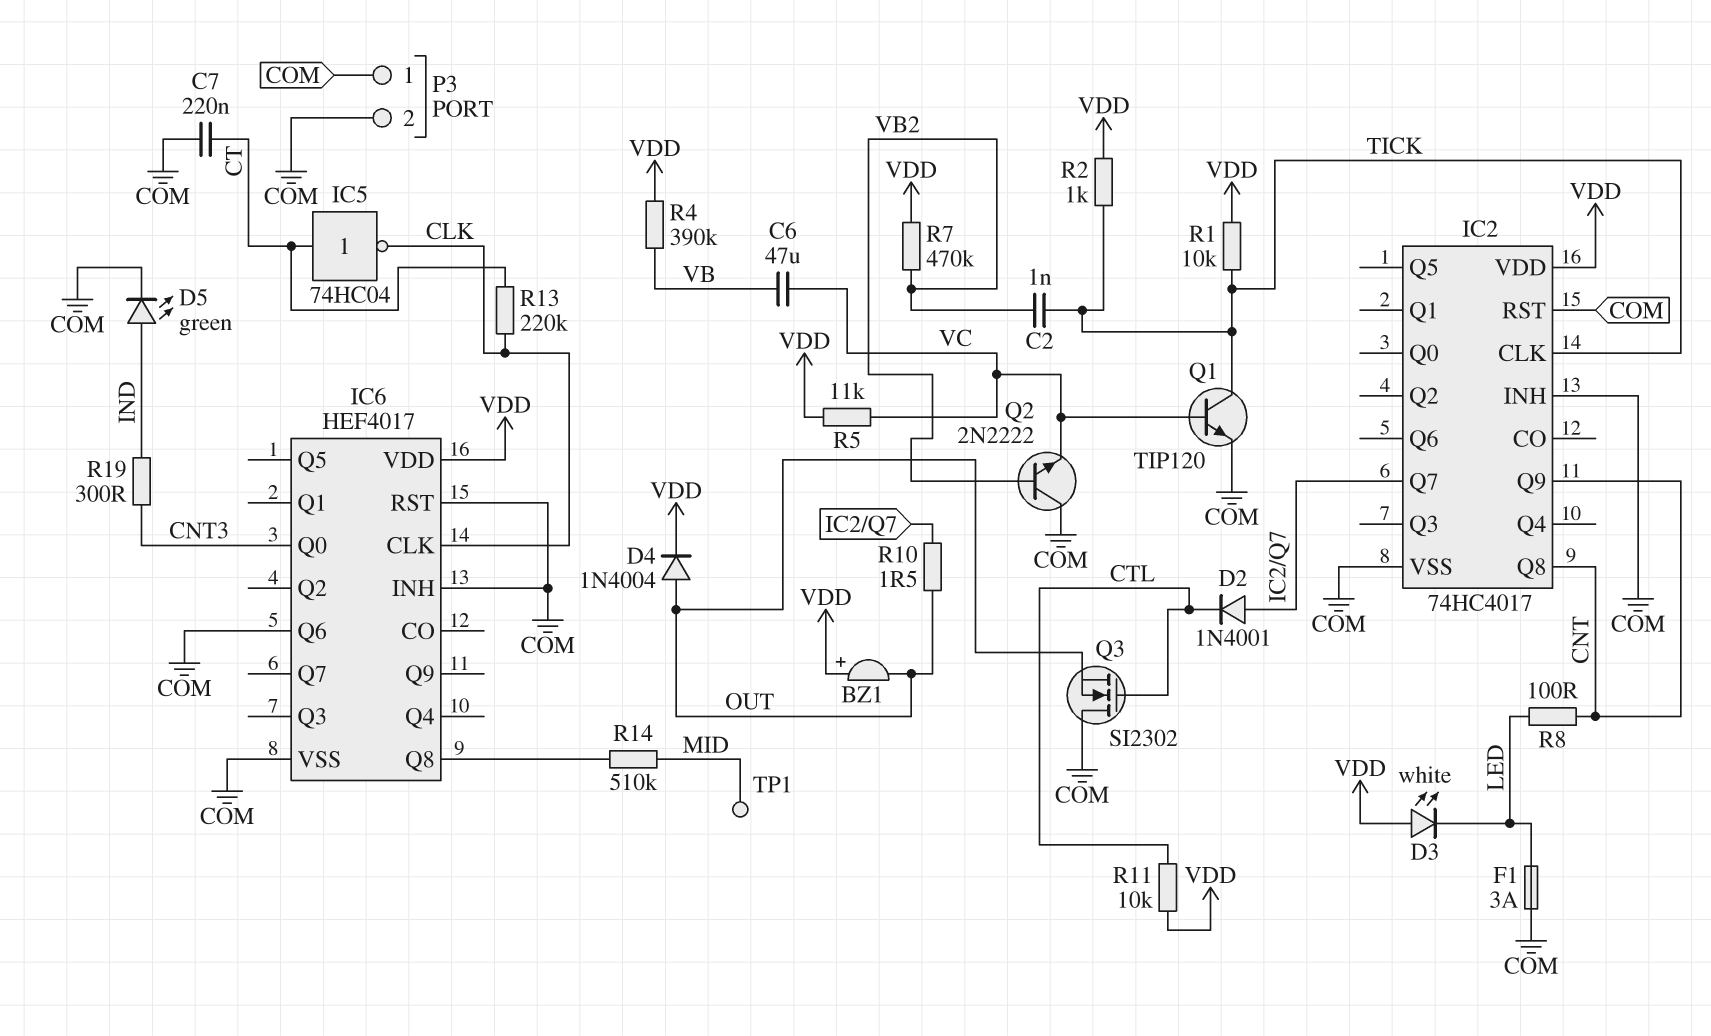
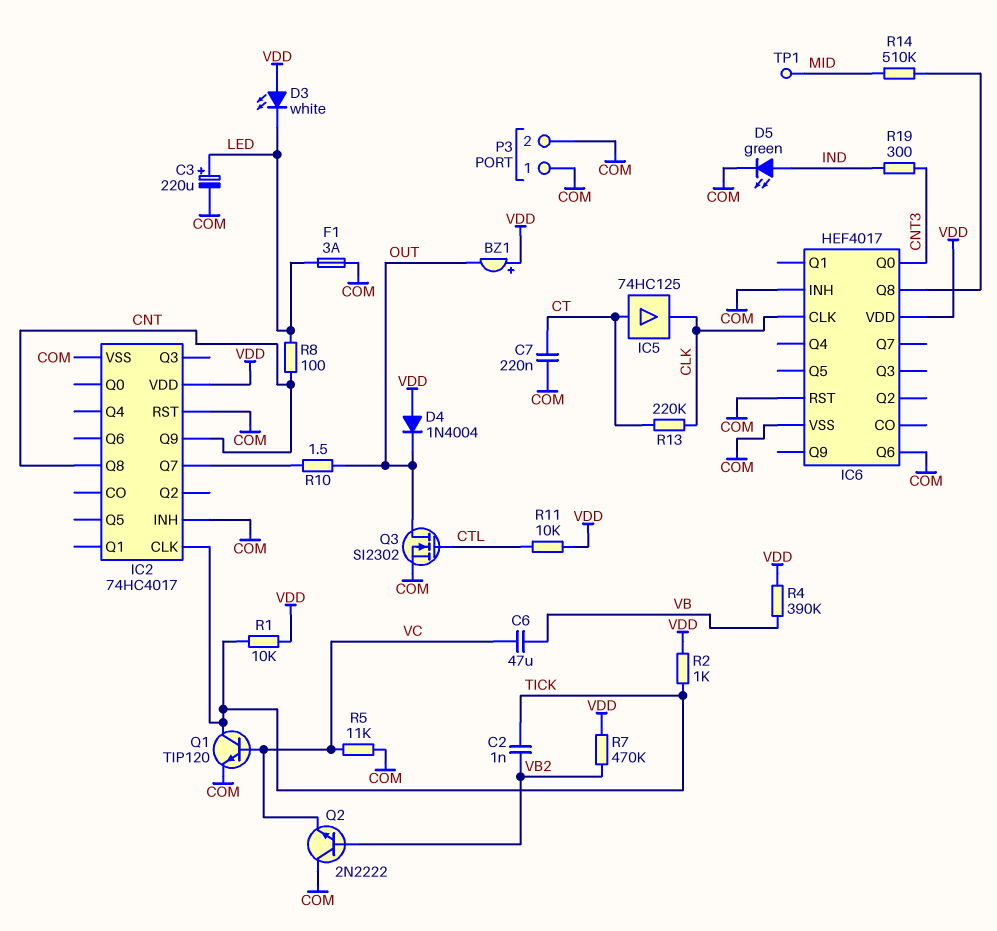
C3: none -> 220uF (plus LED, minus COM)
D2: diode 1N4001 (A IC2/Q7, K CTL) -> none
D4: diode 1N4004 (A OUT, K VDD) -> diode 1N4004 (A VDD, K OUT)
IC5: NOT 74HC04 (in CT, out CLK) -> buffer 74HC125 (in CT, out CLK)
Q3: NMOS SI2302 (G CTL, D COM, S OUT) -> NMOS SI2302 (G CTL, D OUT, S COM)
R5: 11k (VC, VDD) -> 11k (COM, VC)

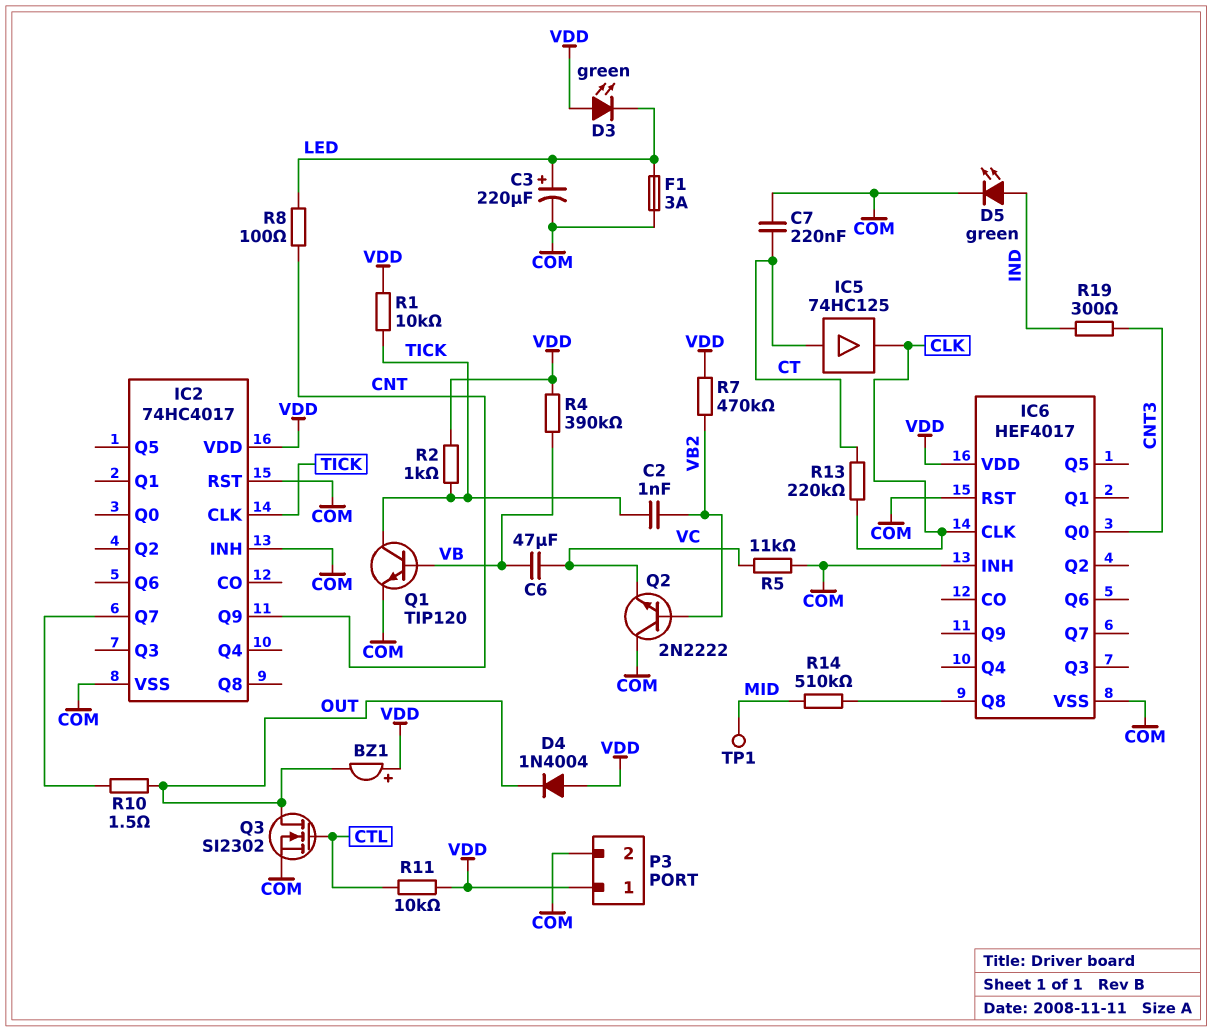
D3: LED white (A VDD, K LED) -> LED green (A VDD, K LED)
IC2 pin Q8: CNT -> none
IC6 pin Q6: COM -> none
P3 pin 1: COM -> VDD
Q1: NPN TIP120 (B VC, C TICK, E COM) -> NPN TIP120 (B VB, C TICK, E COM)

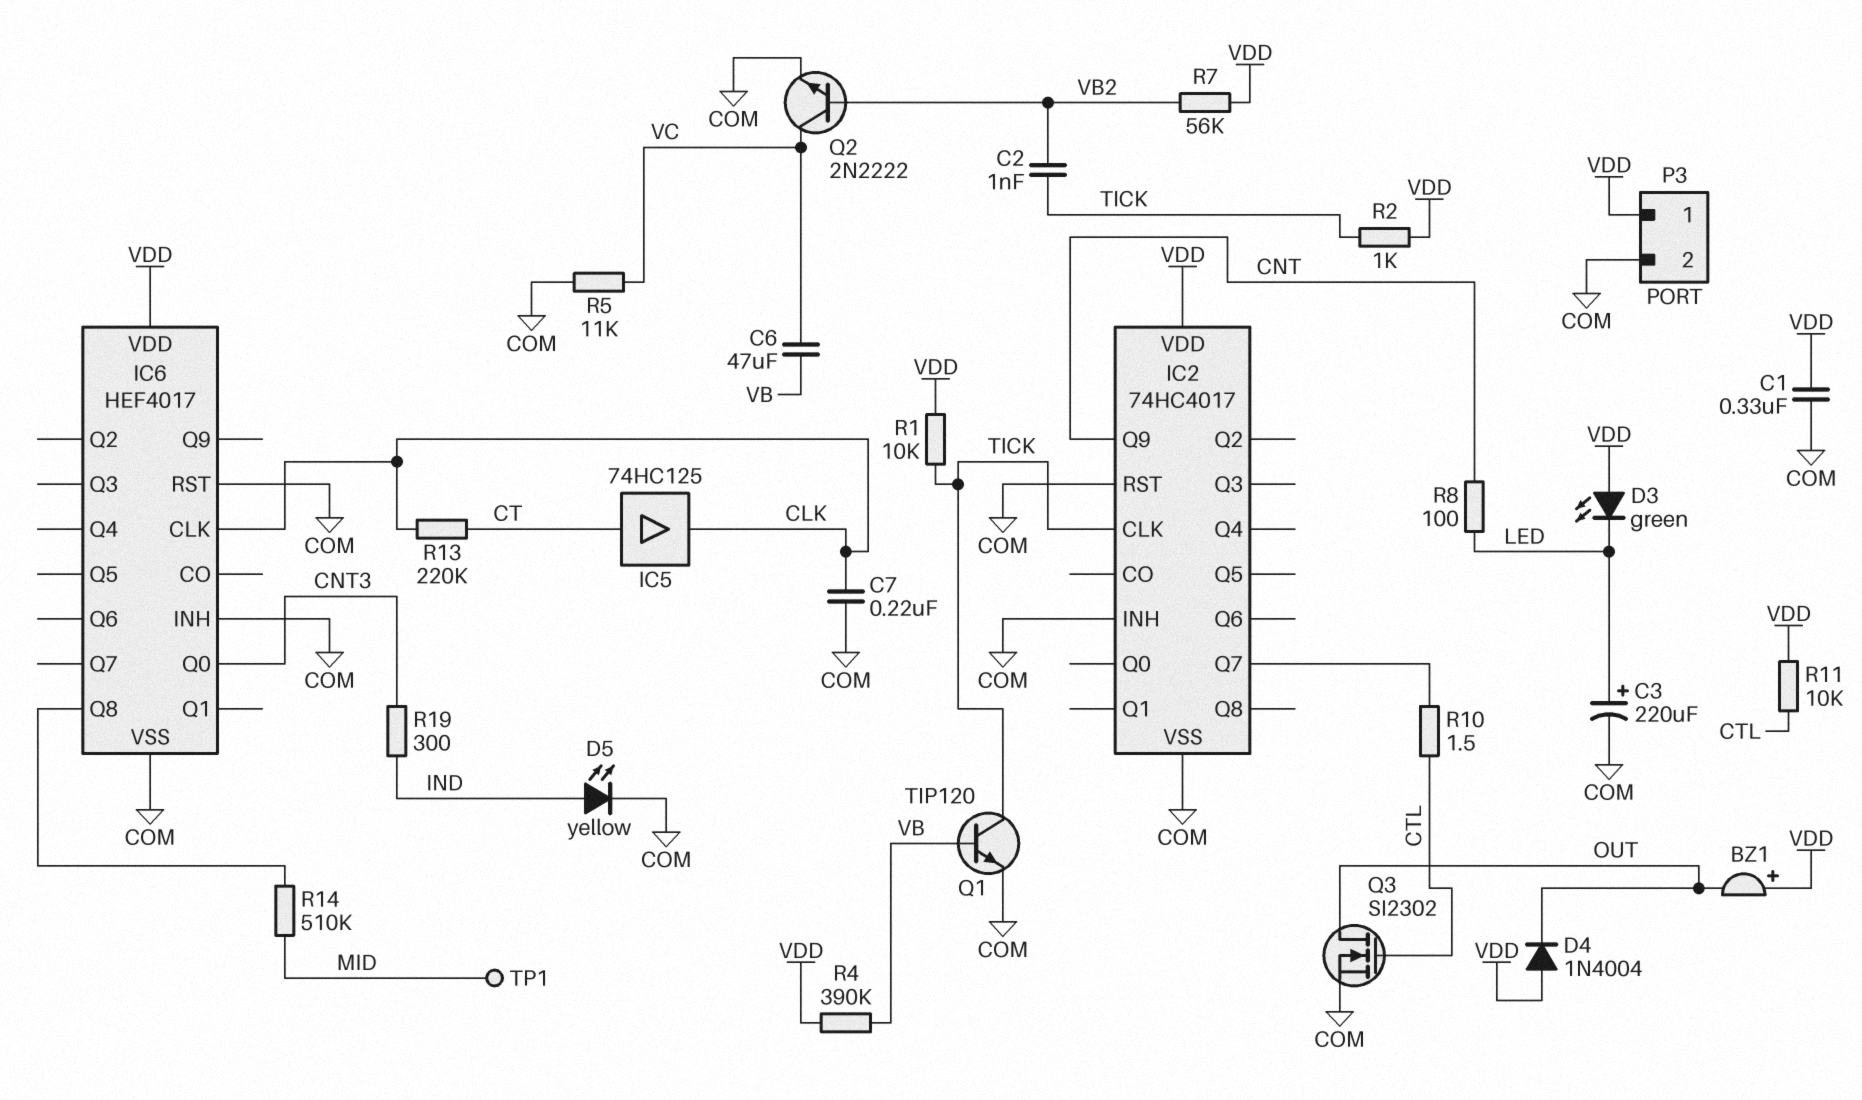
C1: none -> 330nF (COM, VDD)
C7: 220nF (COM, CT) -> 220nF (CLK, COM)
D5: LED green (A IND, K COM) -> LED yellow (A IND, K COM)
F1: 3A (COM, LED) -> none
Q2: NPN 2N2222 (B VB2, C COM, E VC) -> NPN 2N2222 (B VB2, C VC, E COM)
R7: 470k (VB2, VDD) -> 56k (VB2, VDD)
R10: 1.5 (IC2/Q7, OUT) -> 1.5 (CTL, IC2/Q7)

